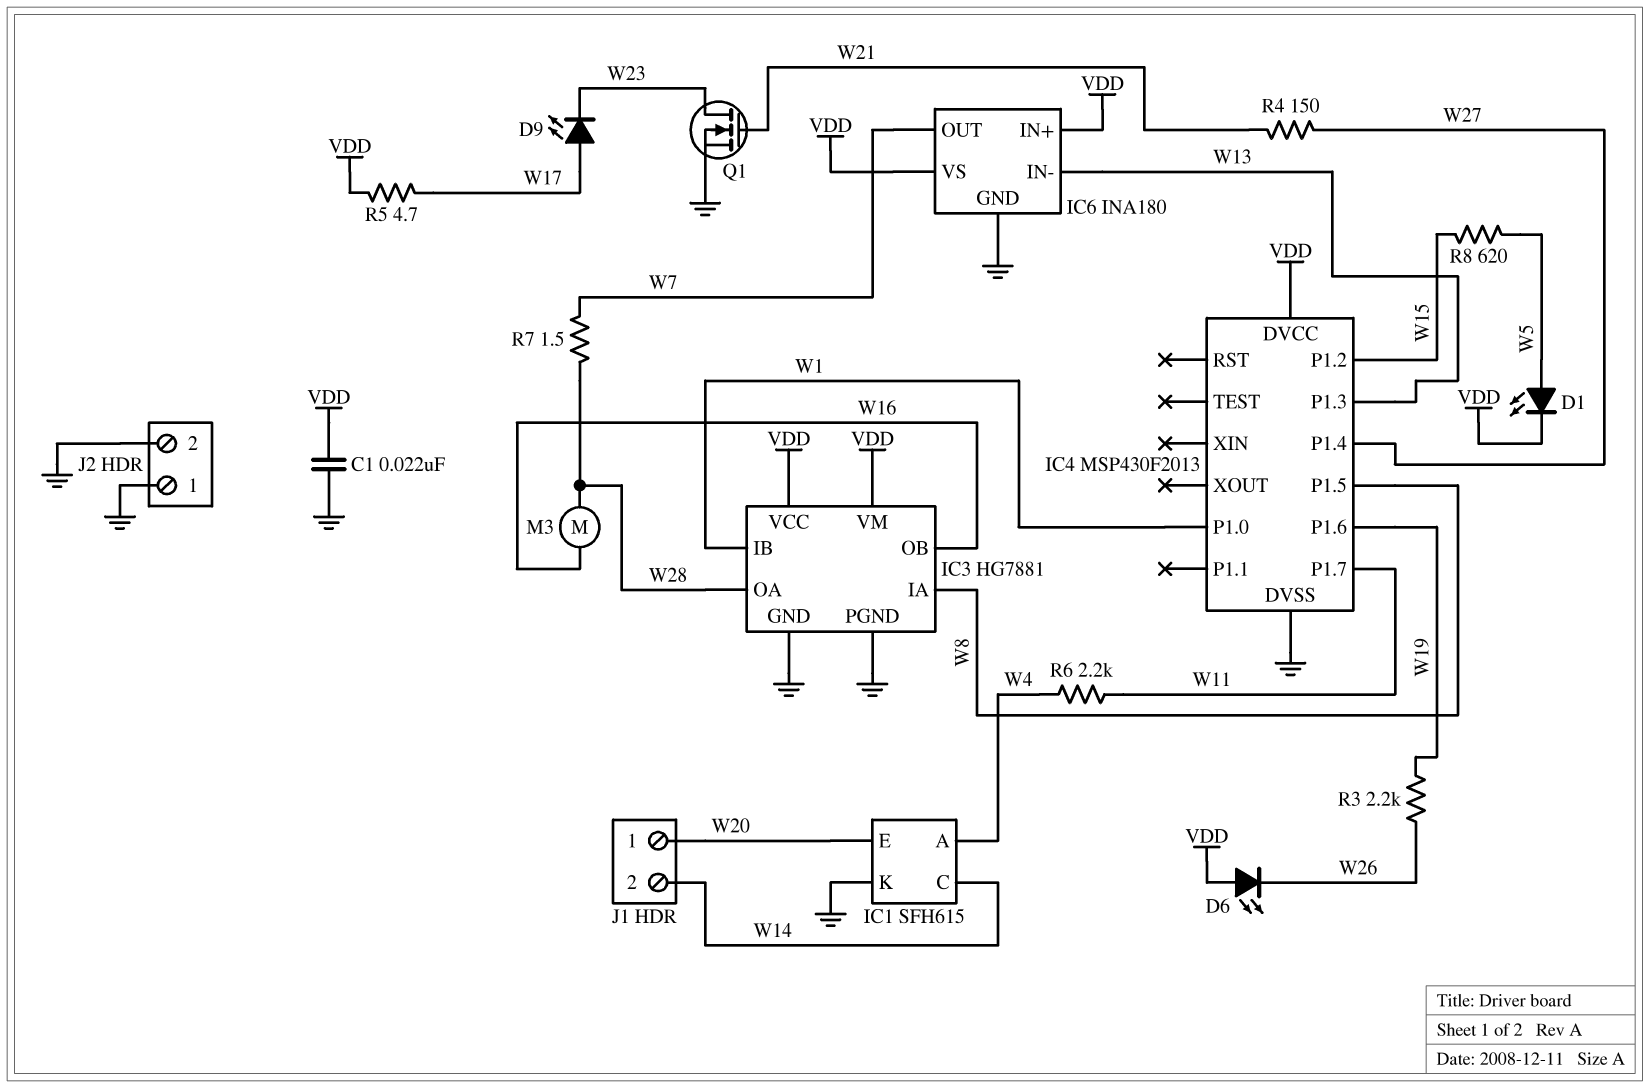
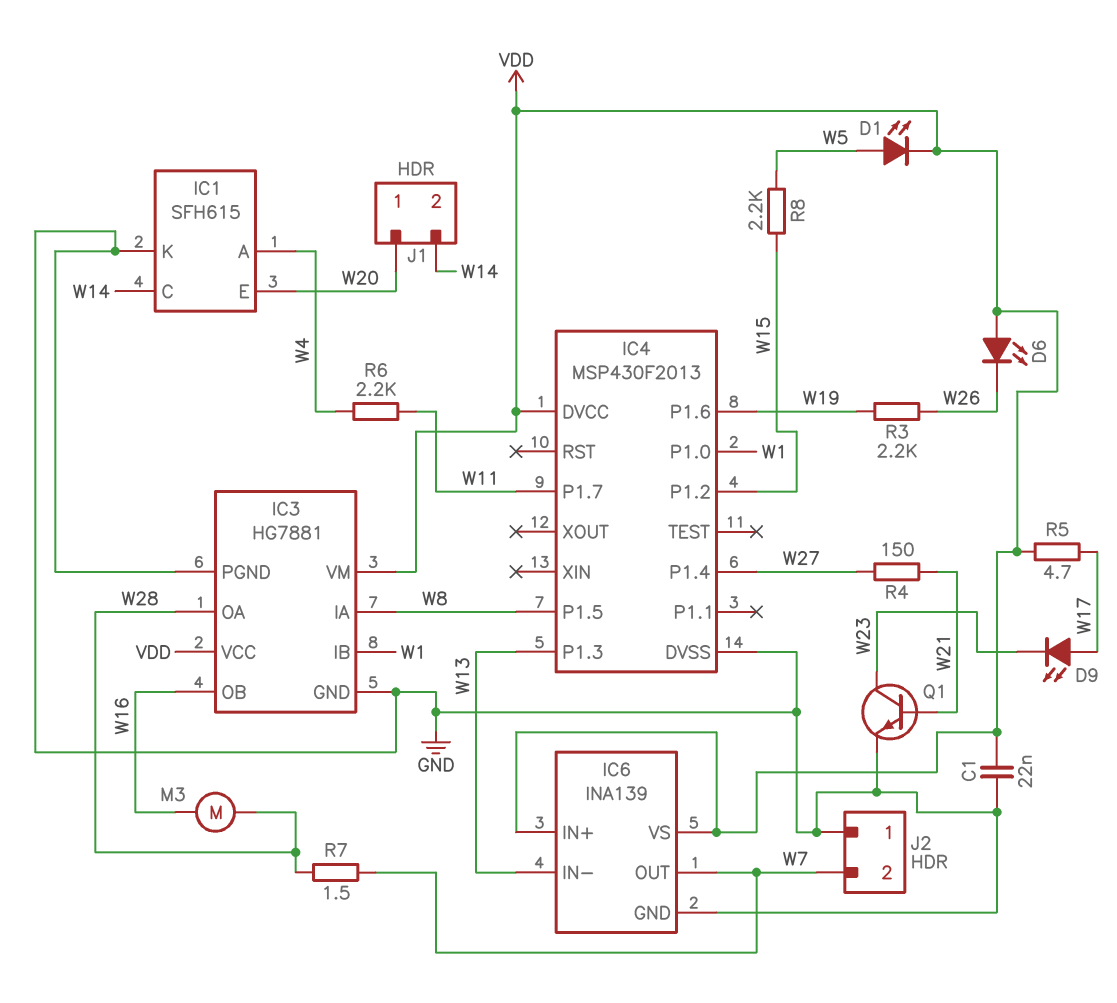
IC6: INA180 -> INA139
J2 pin 2: GND -> W7
Q1: NMOS (G W21, D W23, S GND) -> NPN (B W21, C W23, E GND)
R8: 620 (W5, W15) -> 2.2k (W5, W15)

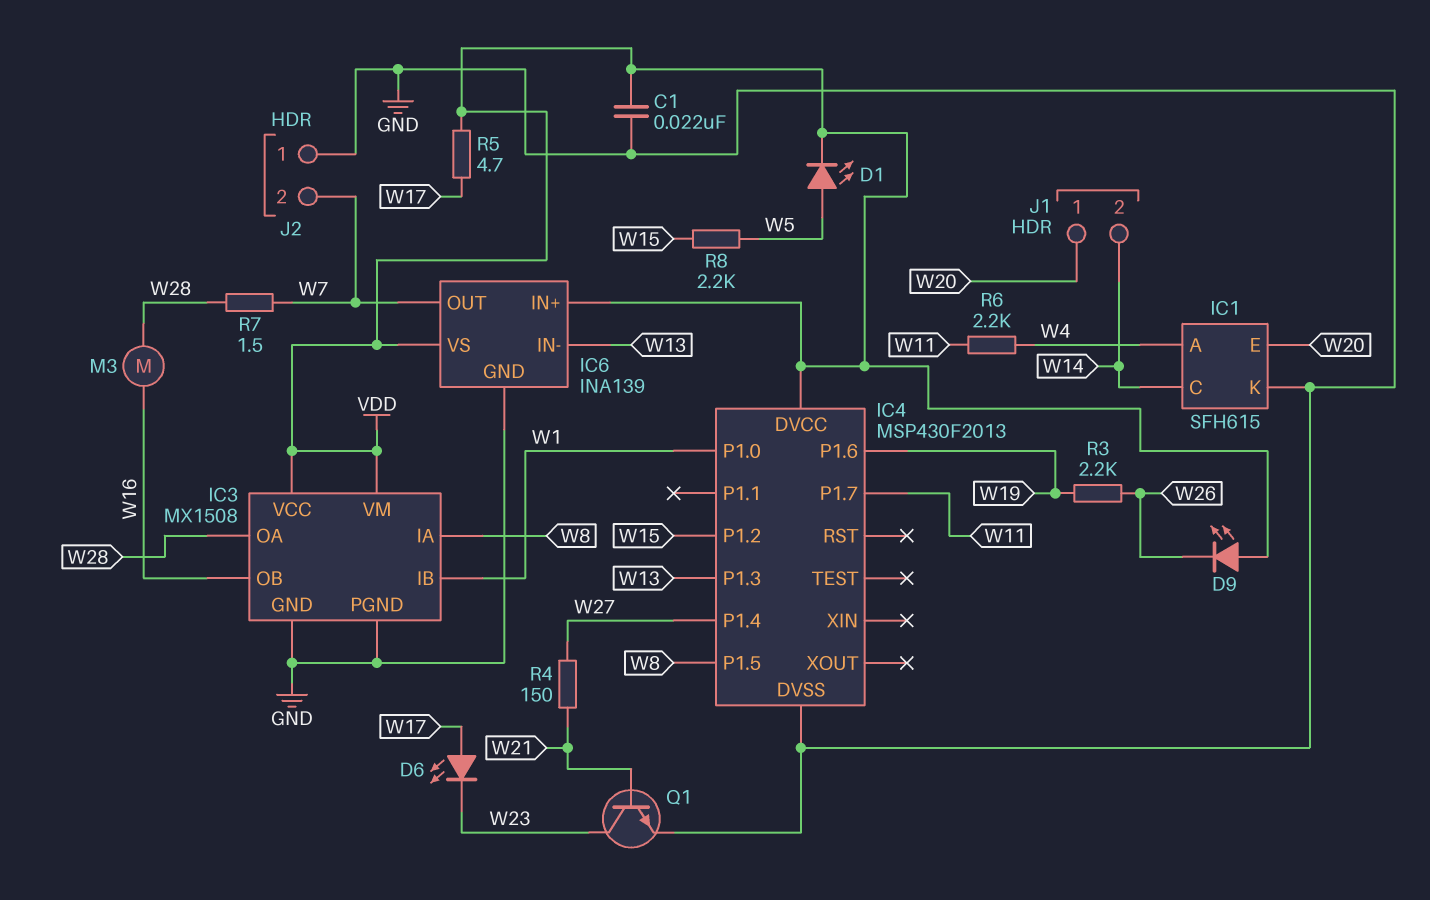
D6: LED (A VDD, K W26) -> LED (A W17, K W23)
D9: LED (A W17, K W23) -> LED (A VDD, K W26)
IC3: HG7881 -> MX1508

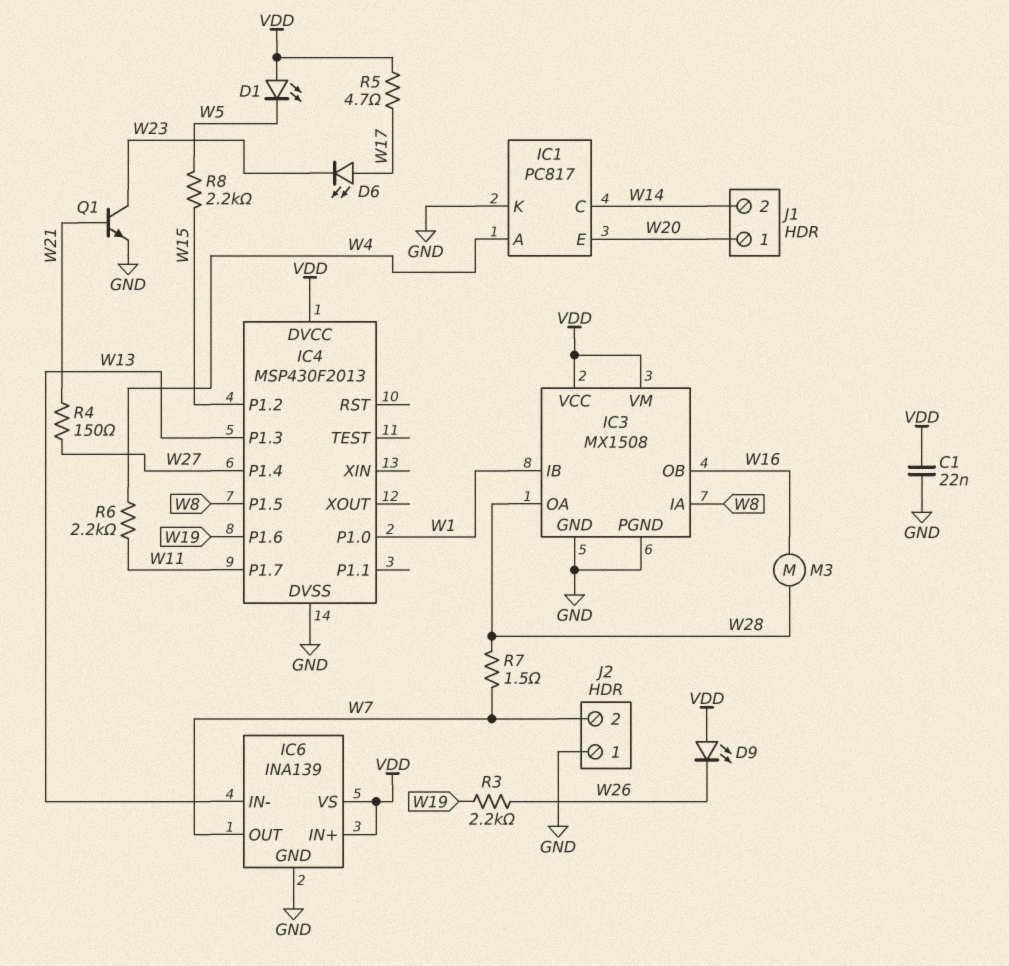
D1: LED (A W5, K VDD) -> LED (A VDD, K W5)
IC1: SFH615 -> PC817

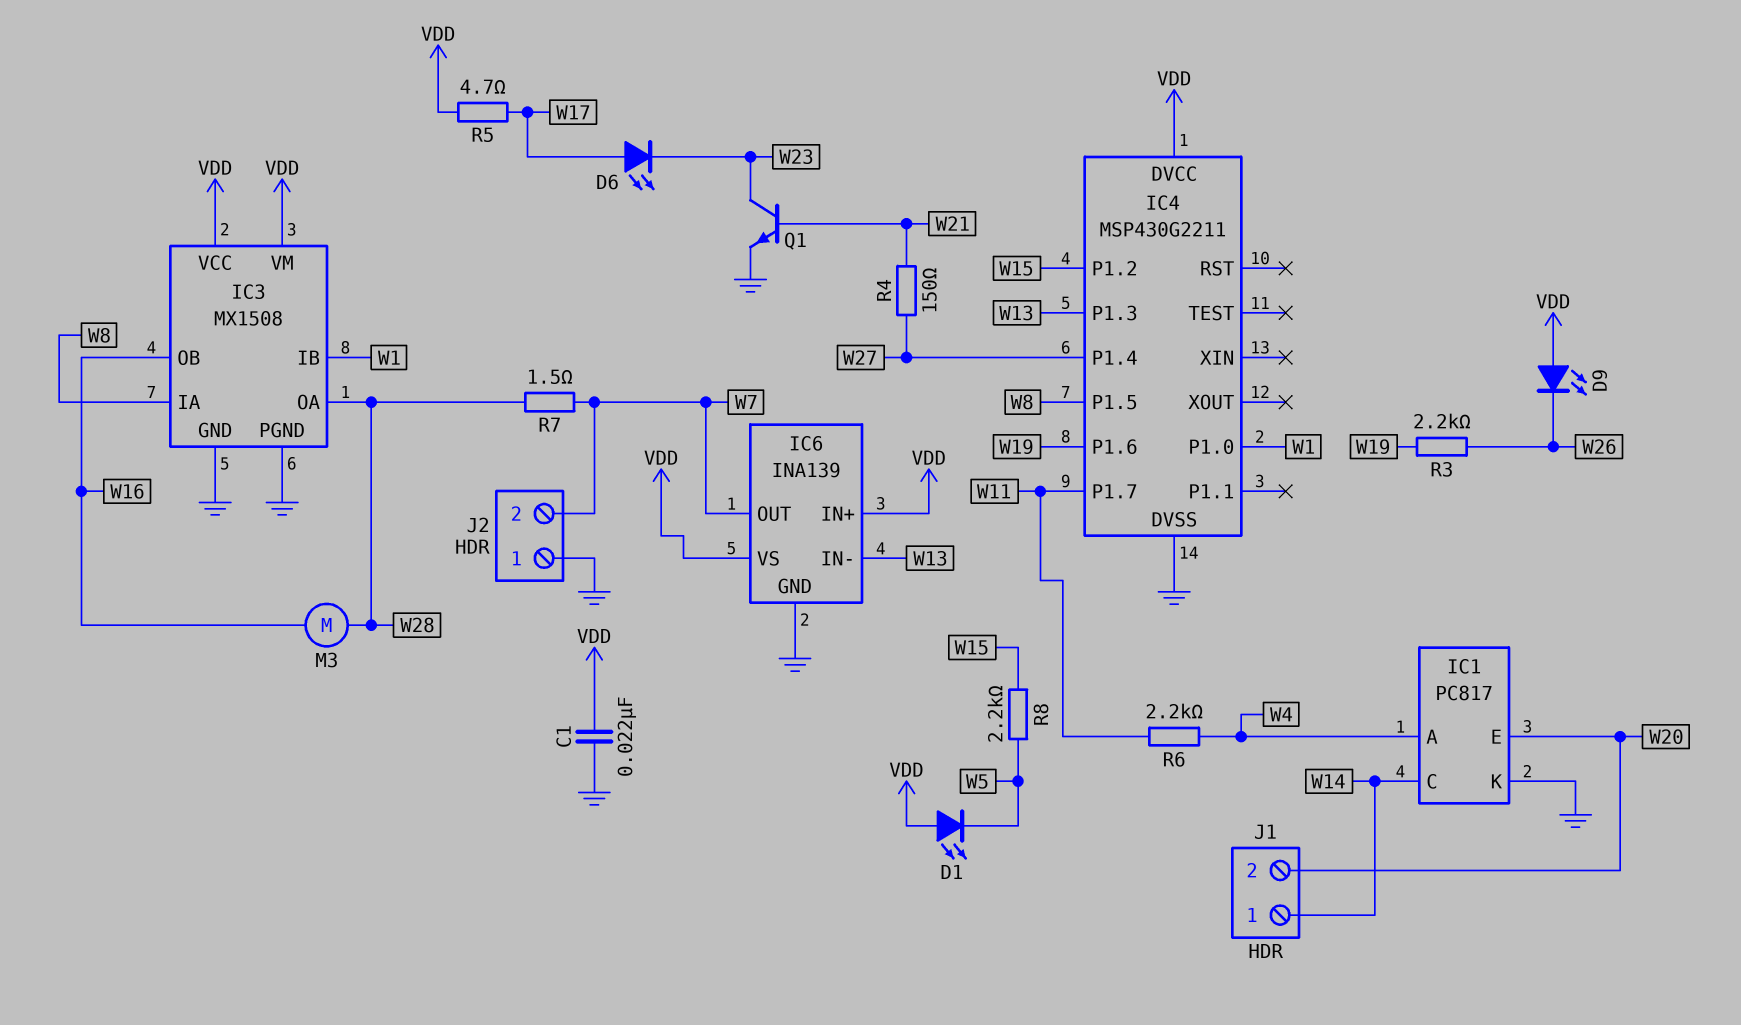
IC4: MSP430F2013 -> MSP430G2211
J1 pin 1: W20 -> W14
J1 pin 2: W14 -> W20

